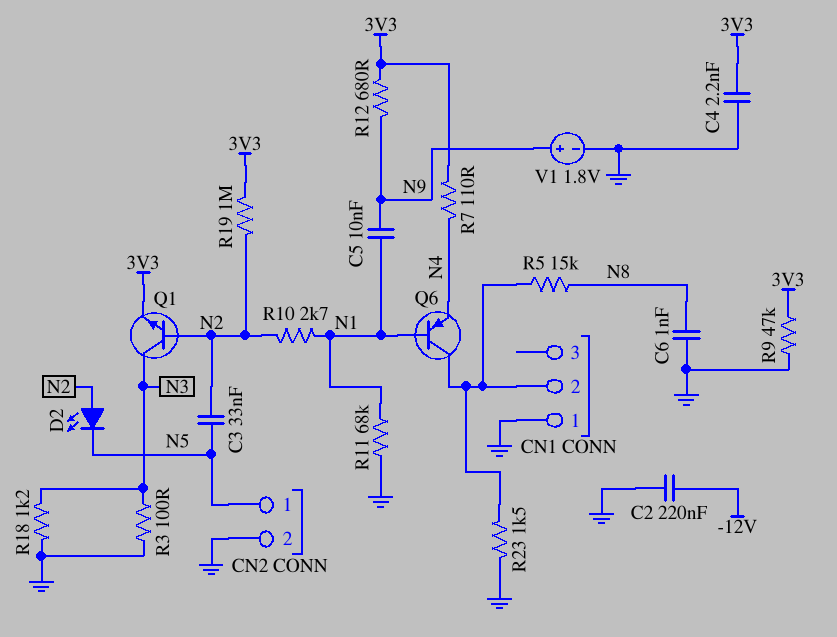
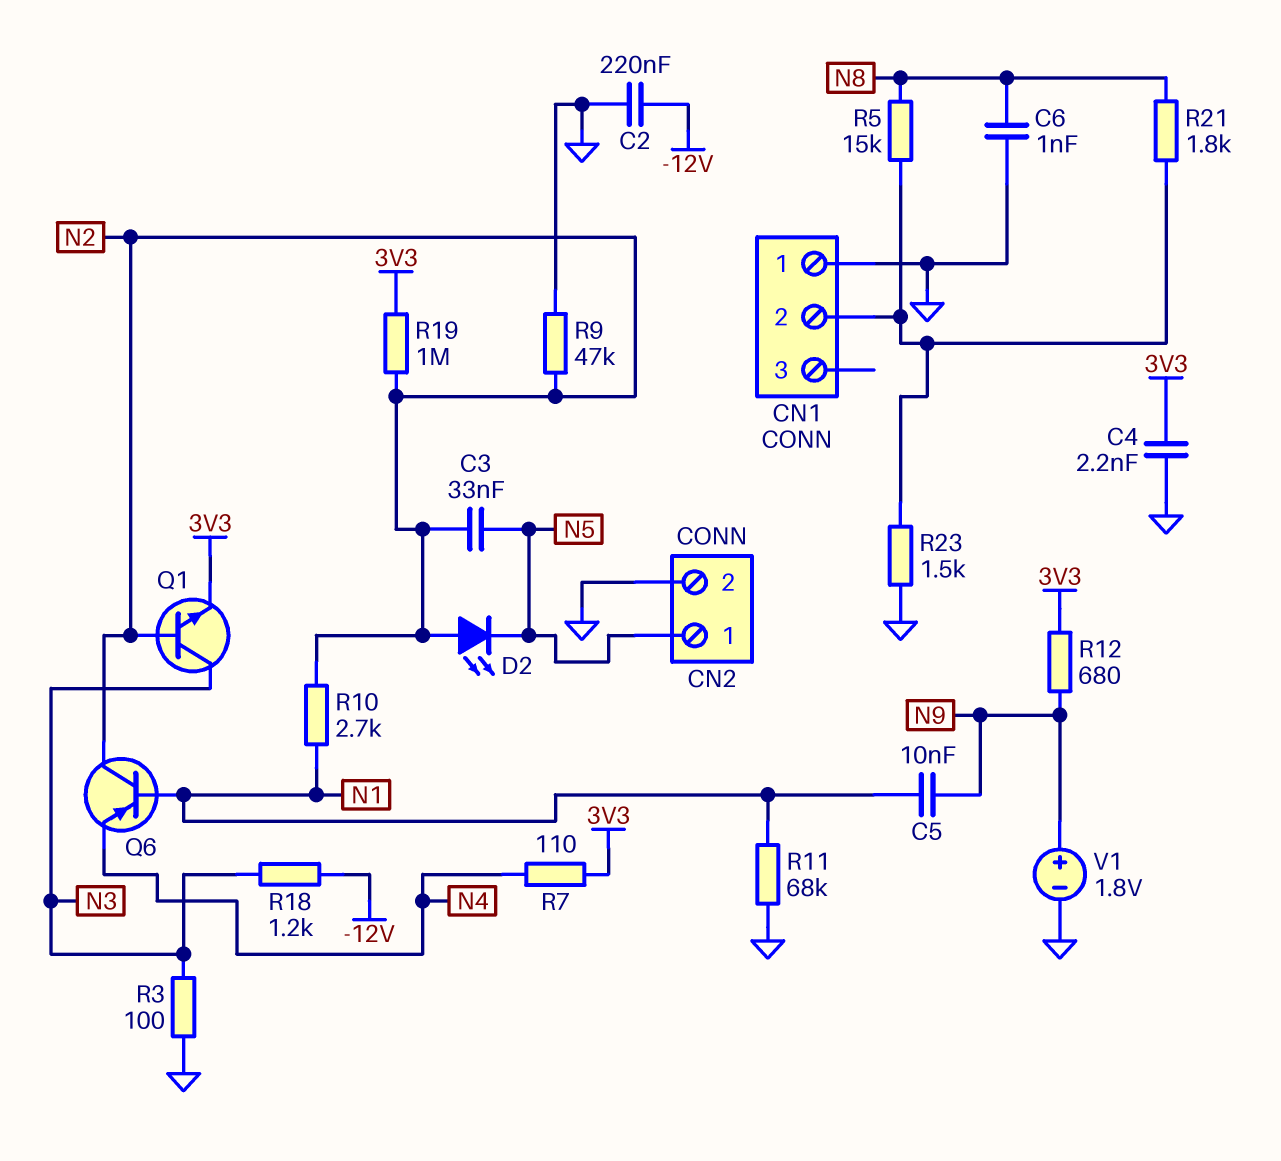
Q6: PNP (B N1, C CN1/2, E N4) -> PNP (B N1, C N2, E N4)
R9: 47k (3V3, GND) -> 47k (GND, N2)
R18: 1.2k (GND, N3) -> 1.2k (-12V, N3)
R21: none -> 1.8k (CN1/2, N8)

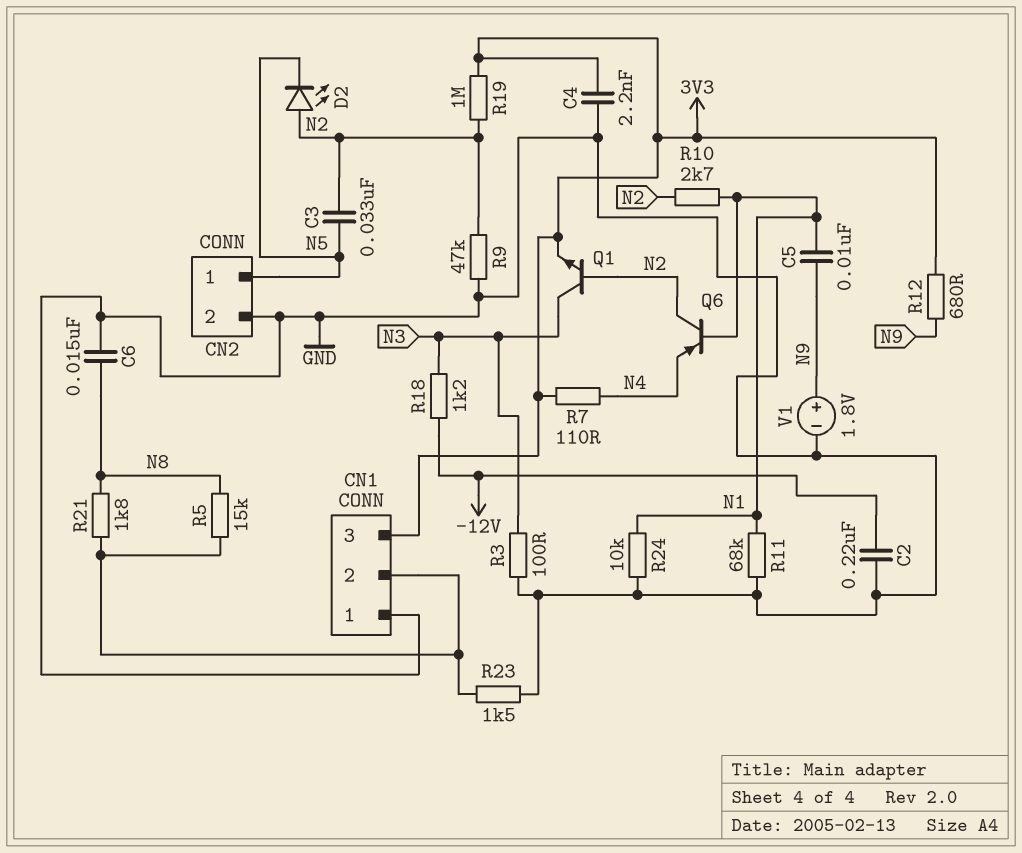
C6: 1nF (GND, N8) -> 15nF (GND, N8)
CN1 pin 3: none -> 3V3
R24: none -> 10k (GND, N1)

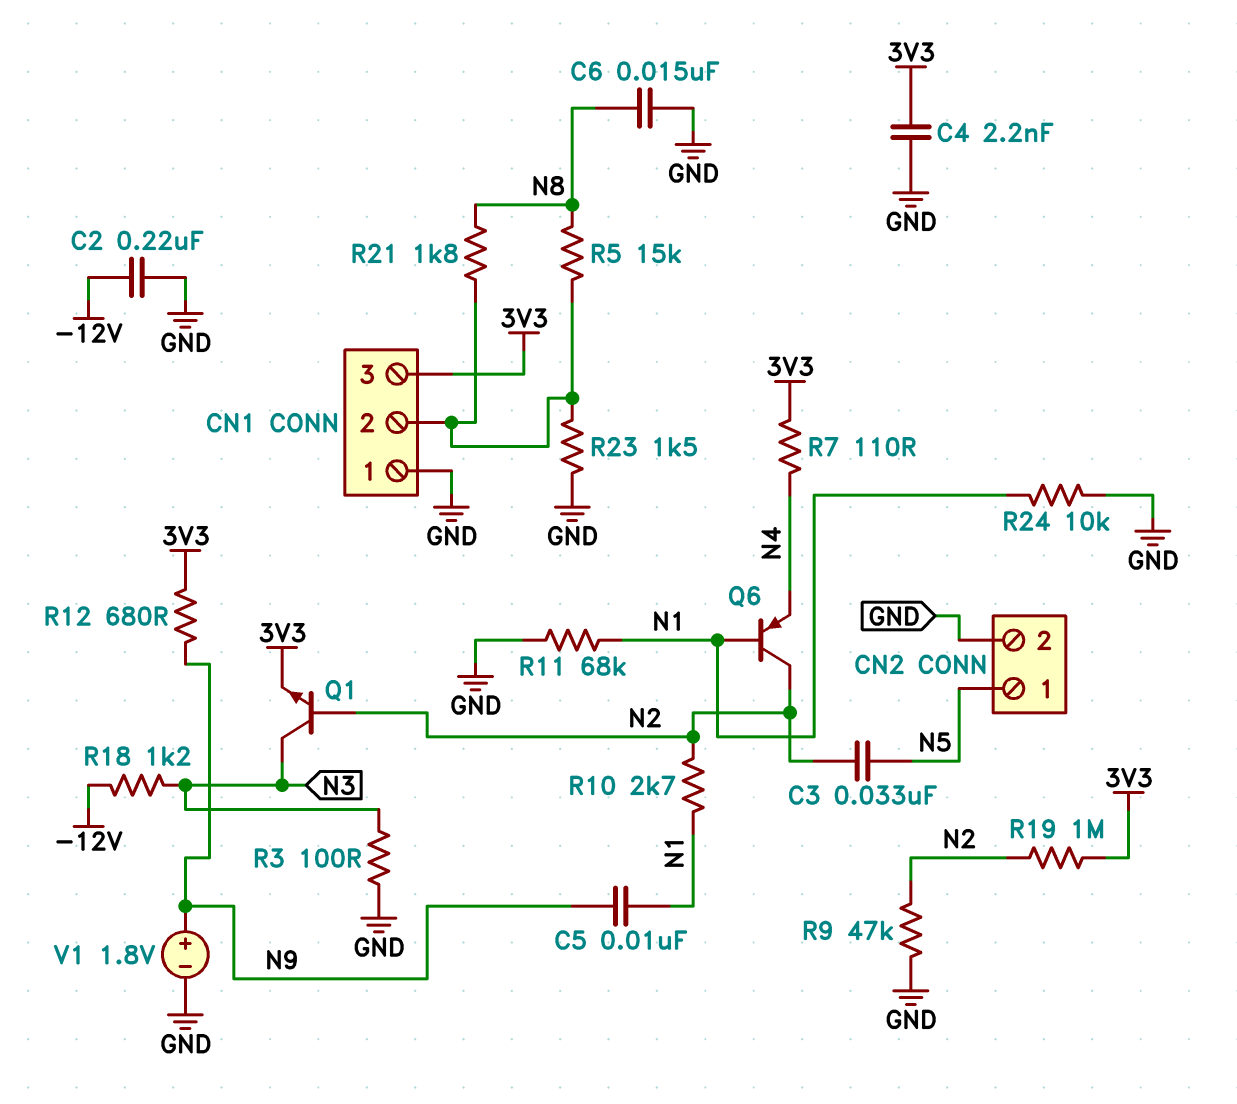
D2: LED (A N2, K N5) -> none

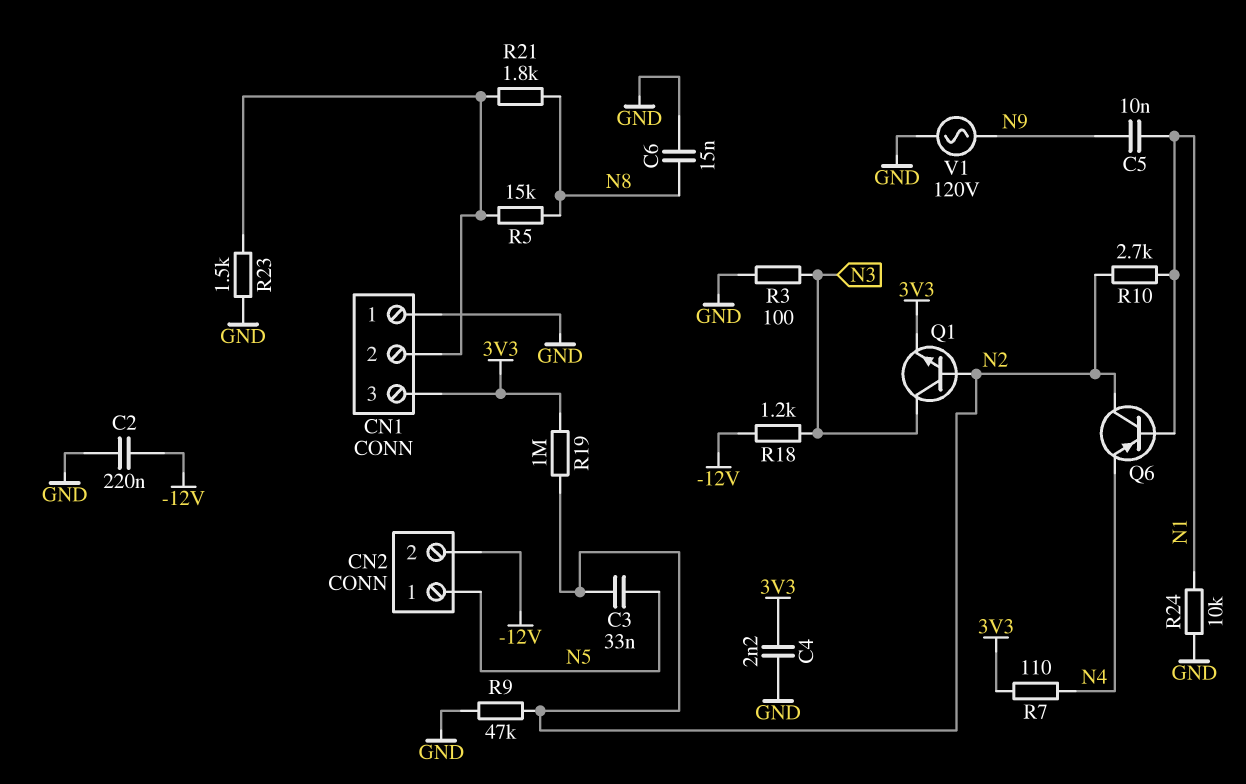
CN2 pin 2: GND -> -12V
R11: 68k (GND, N1) -> none
R12: 680 (3V3, N9) -> none
V1: 1.8V (plus N9, minus GND) -> AC 120V (GND, N9)

